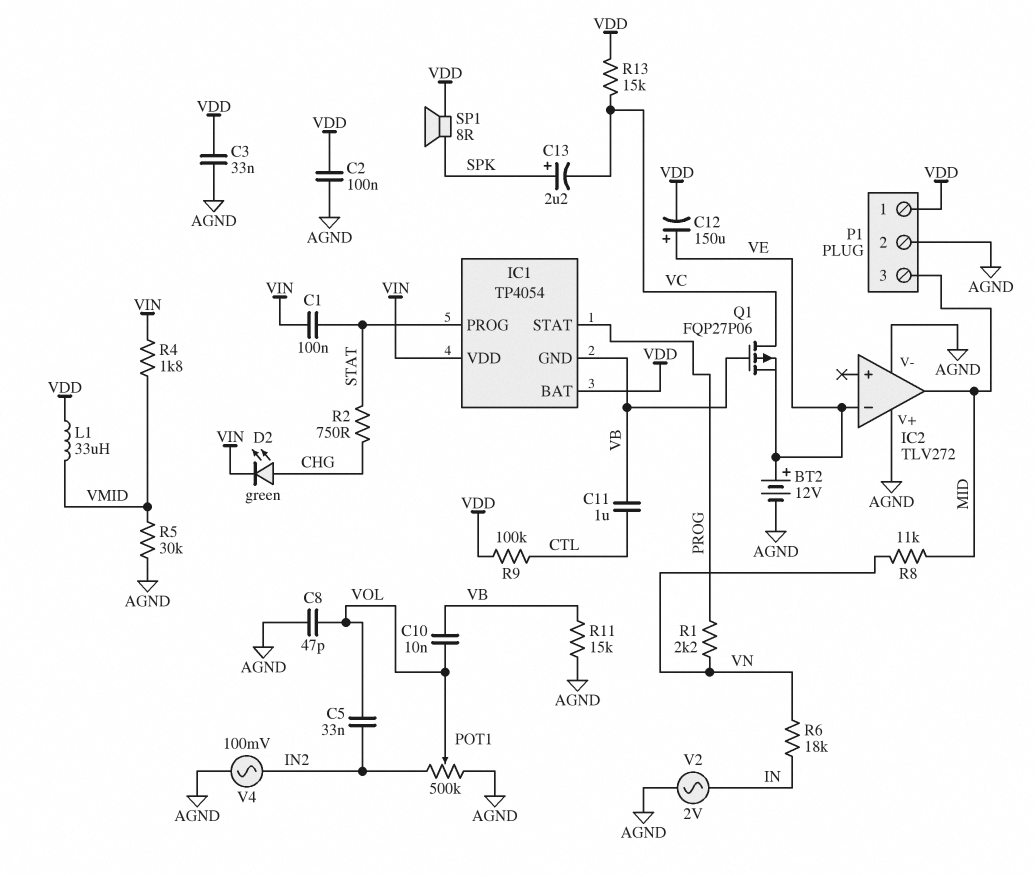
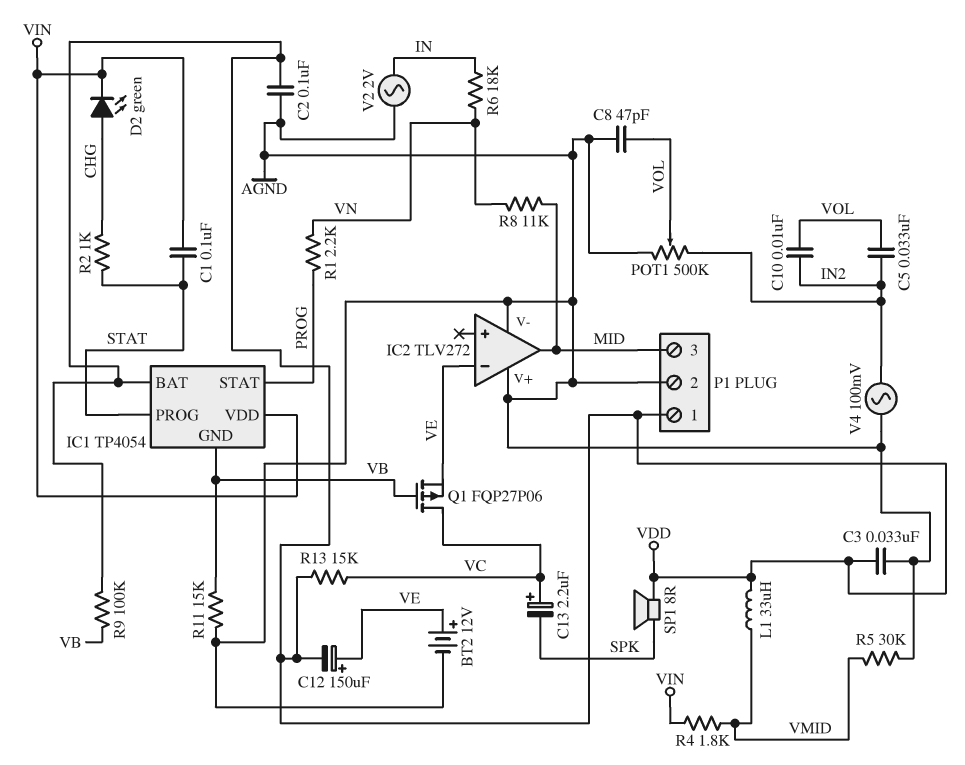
C10: 10nF (VB, VOL) -> 10nF (IN2, VOL)
C11: 1uF (CTL, VB) -> none
C13: 2.2uF (plus SPK, minus VC) -> 2.2uF (plus VC, minus SPK)
R2: 750 (CHG, STAT) -> 1k (CHG, STAT)
R9: 100k (CTL, VDD) -> 100k (VB, VDD)

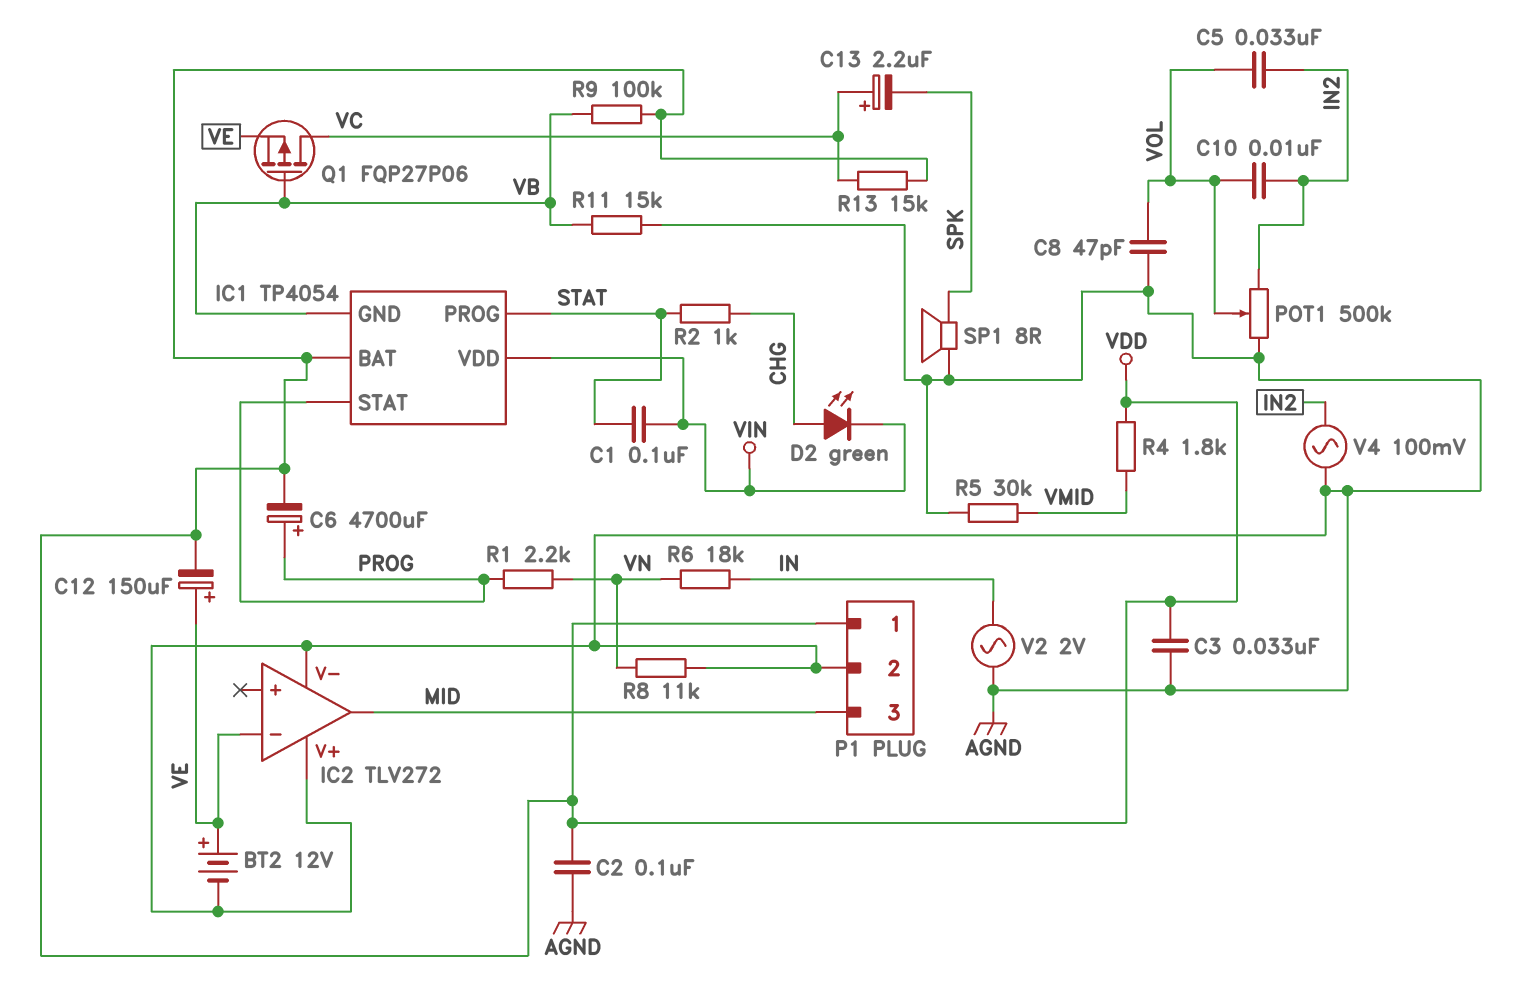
C6: none -> 4700uF (plus PROG, minus VDD)
L1: 33uH (VDD, VMID) -> none
R4: 1.8k (VIN, VMID) -> 1.8k (VDD, VMID)
R8: 11k (MID, VN) -> 11k (AGND, VN)
SP1: speaker 8R (SPK, VDD) -> speaker 8R (AGND, SPK)

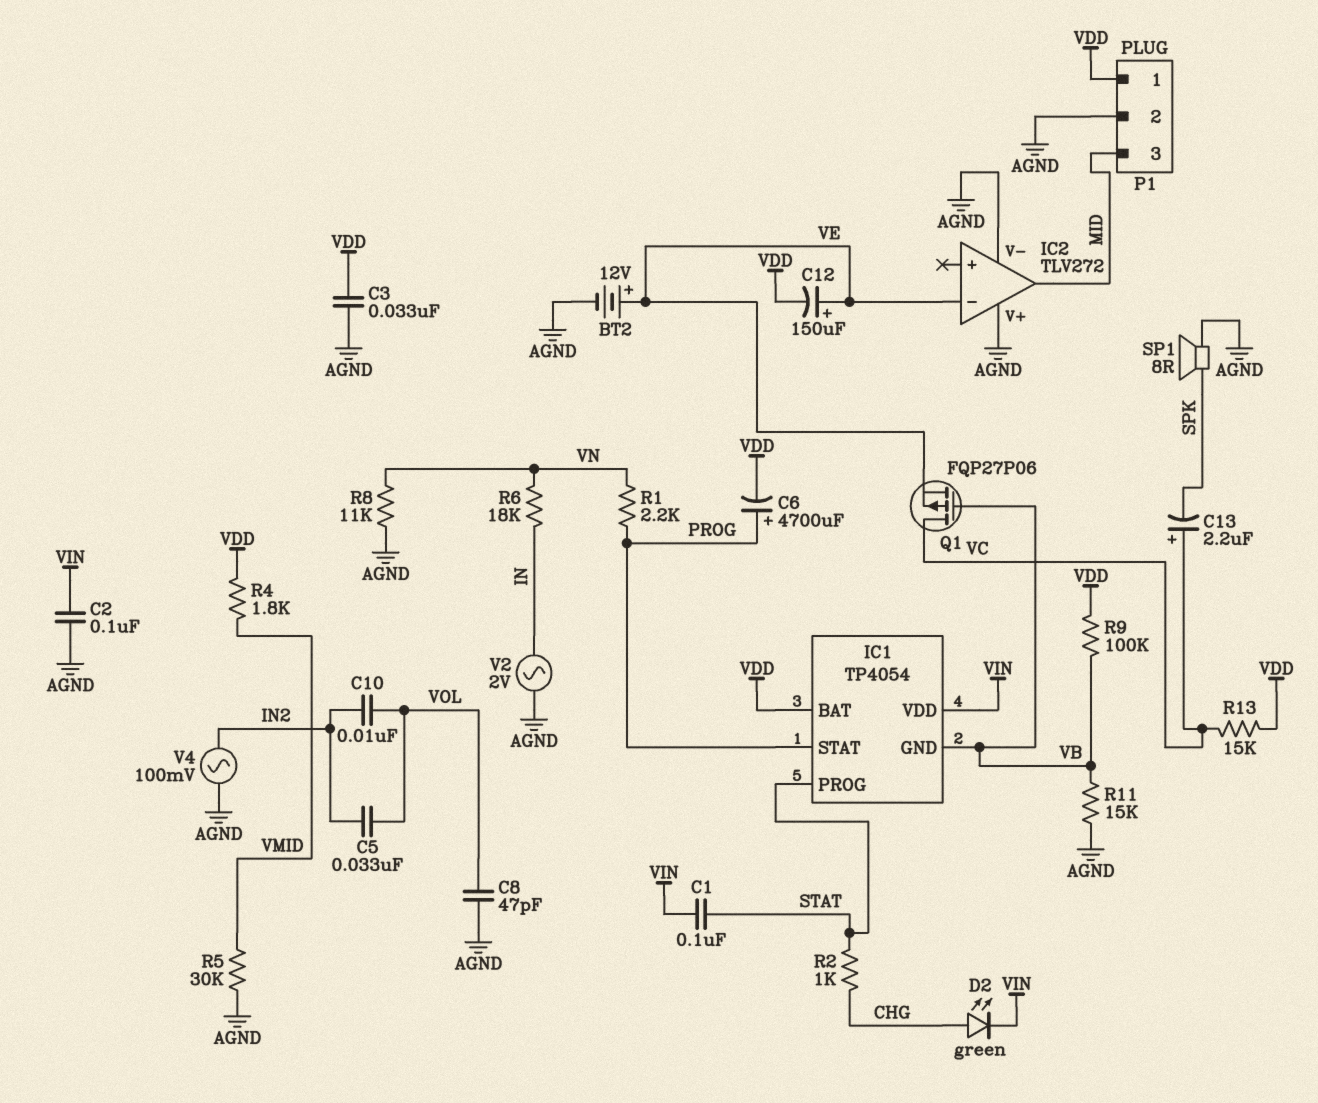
C2: 100nF (AGND, VDD) -> 100nF (AGND, VIN)
POT1: 500k (AGND, IN2, wiper VOL) -> none

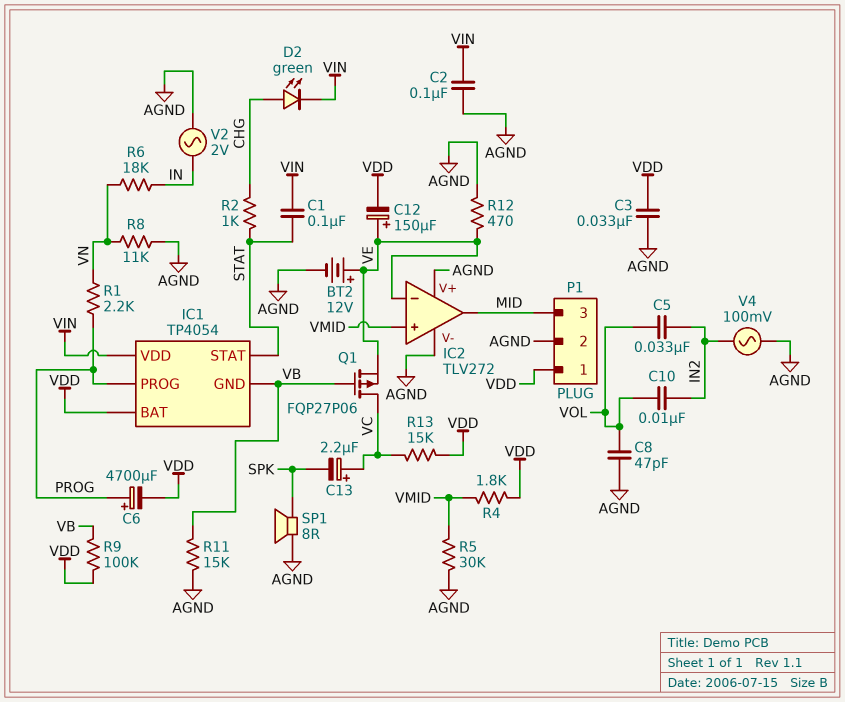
IC1 pin PROG: STAT -> PROG
IC1 pin STAT: PROG -> STAT
IC2 pin in+: none -> VMID
R12: none -> 470 (AGND, VE)

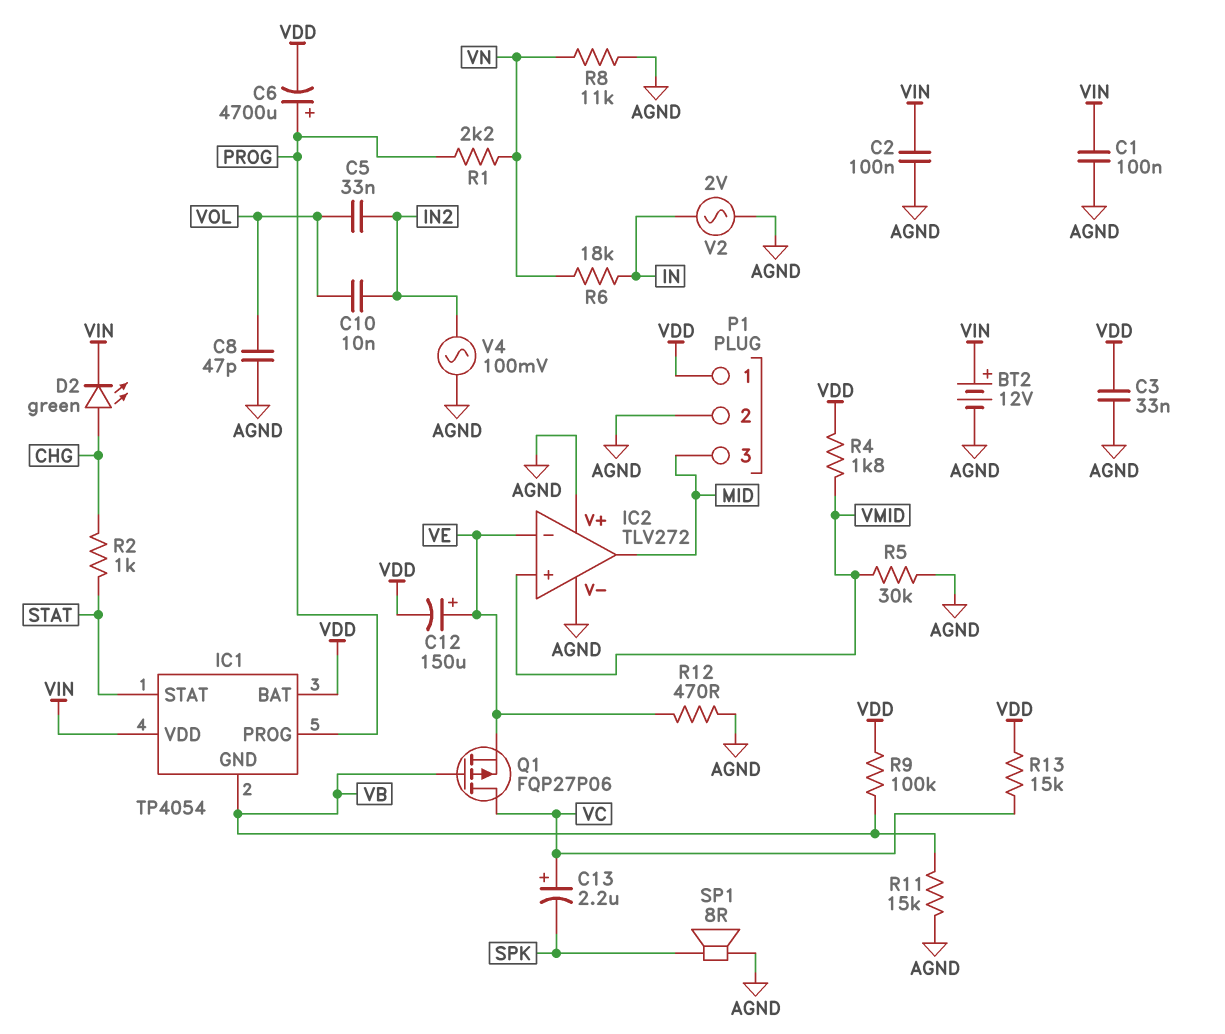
BT2: 12V (plus VE, minus AGND) -> 12V (plus VIN, minus AGND)
C1: 100nF (STAT, VIN) -> 100nF (AGND, VIN)

